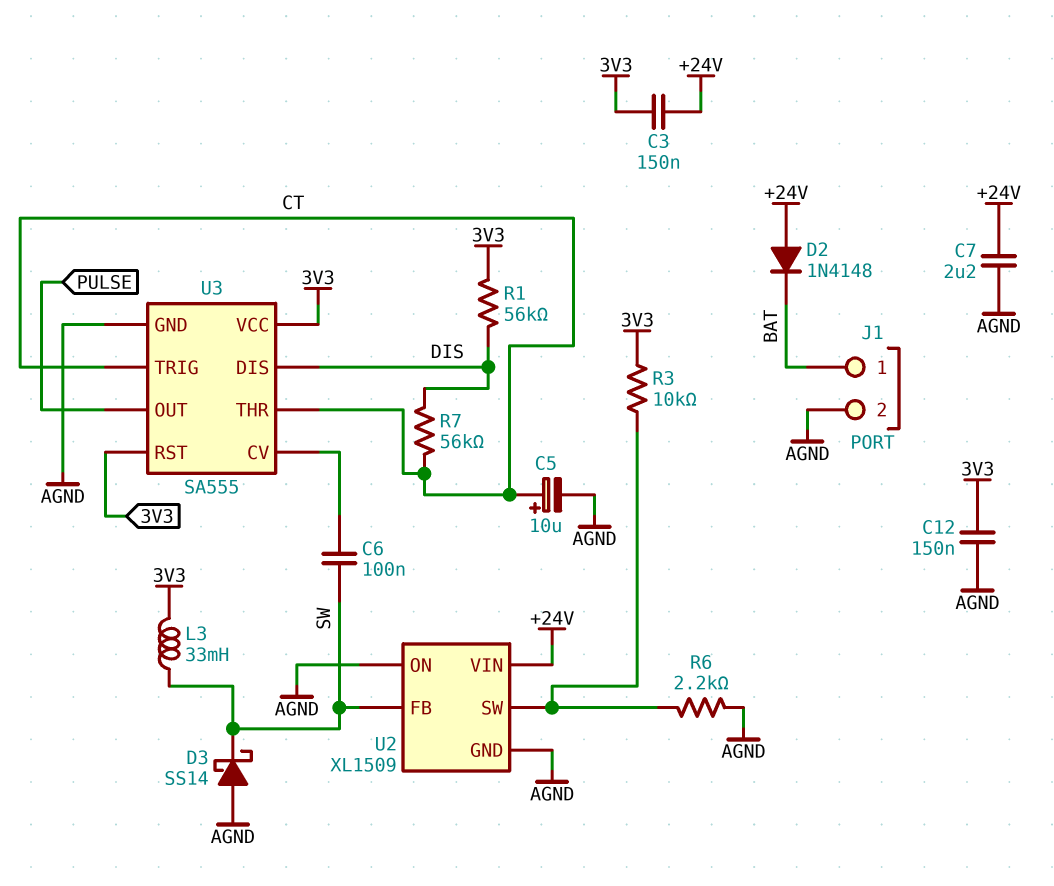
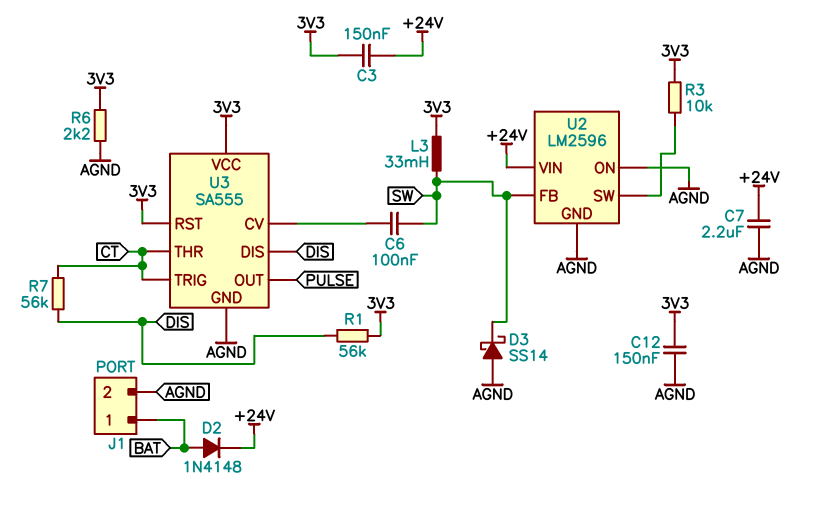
C5: 10uF (plus CT, minus AGND) -> none
D2: diode 1N4148 (A +24V, K BAT) -> diode 1N4148 (A BAT, K +24V)
R6: 2.2k (AGND, U2/SW) -> 2.2k (3V3, AGND)
U2: XL1509 -> LM2596

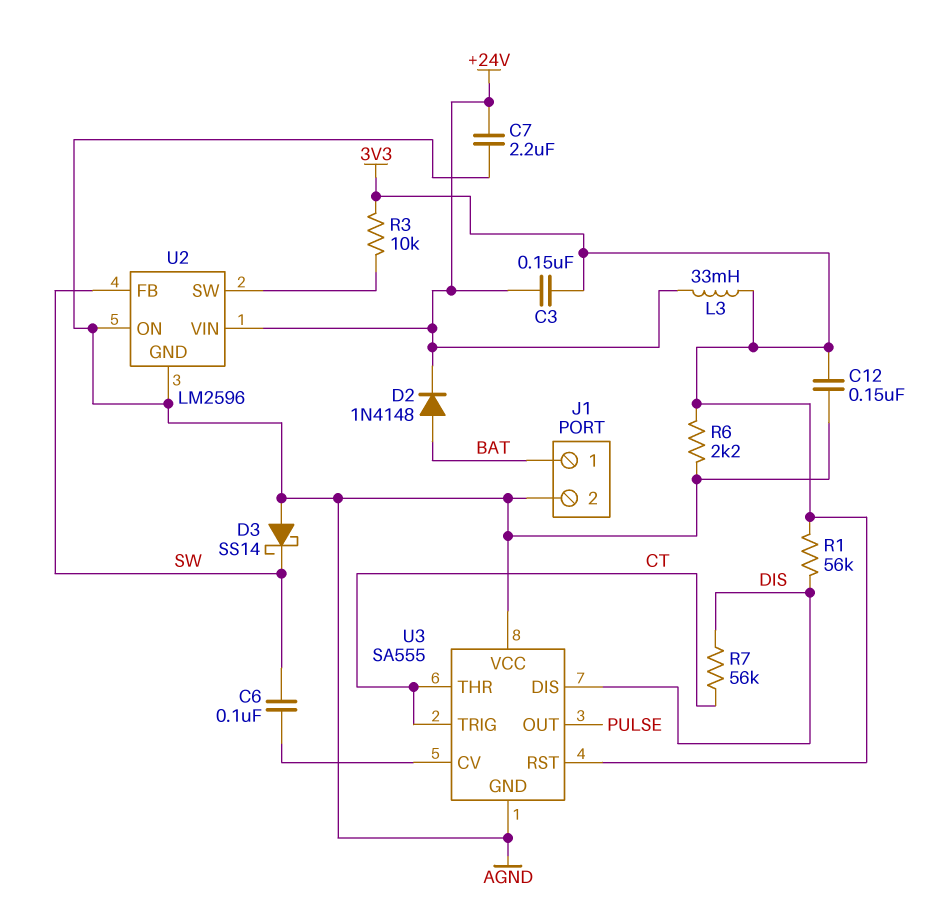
L3: 33mH (3V3, SW) -> 33mH (+24V, 3V3)
U3 pin VCC: 3V3 -> AGND

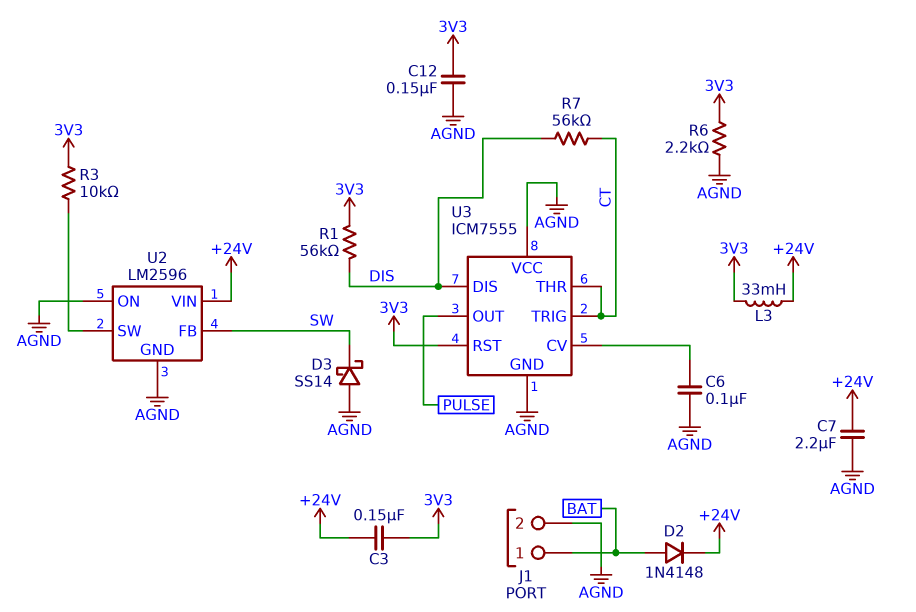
C6: 100nF (SW, U3/CV) -> 100nF (AGND, U3/CV)
U3: SA555 -> ICM7555

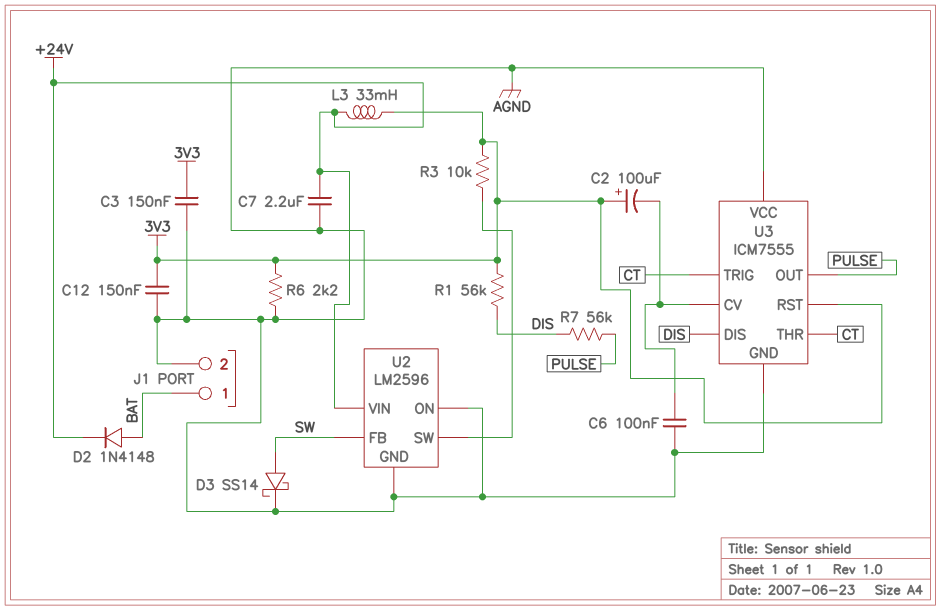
C2: none -> 100uF (plus 3V3, minus U3/CV)
C3: 150nF (+24V, 3V3) -> 150nF (3V3, AGND)
D3: schottky SS14 (A AGND, K SW) -> schottky SS14 (A SW, K AGND)
R7: 56k (CT, DIS) -> 56k (DIS, PULSE)

